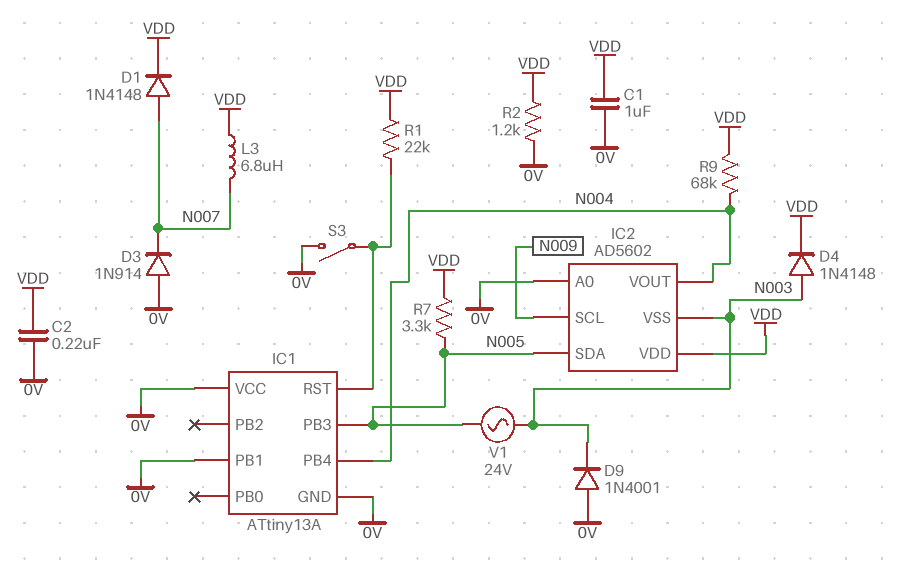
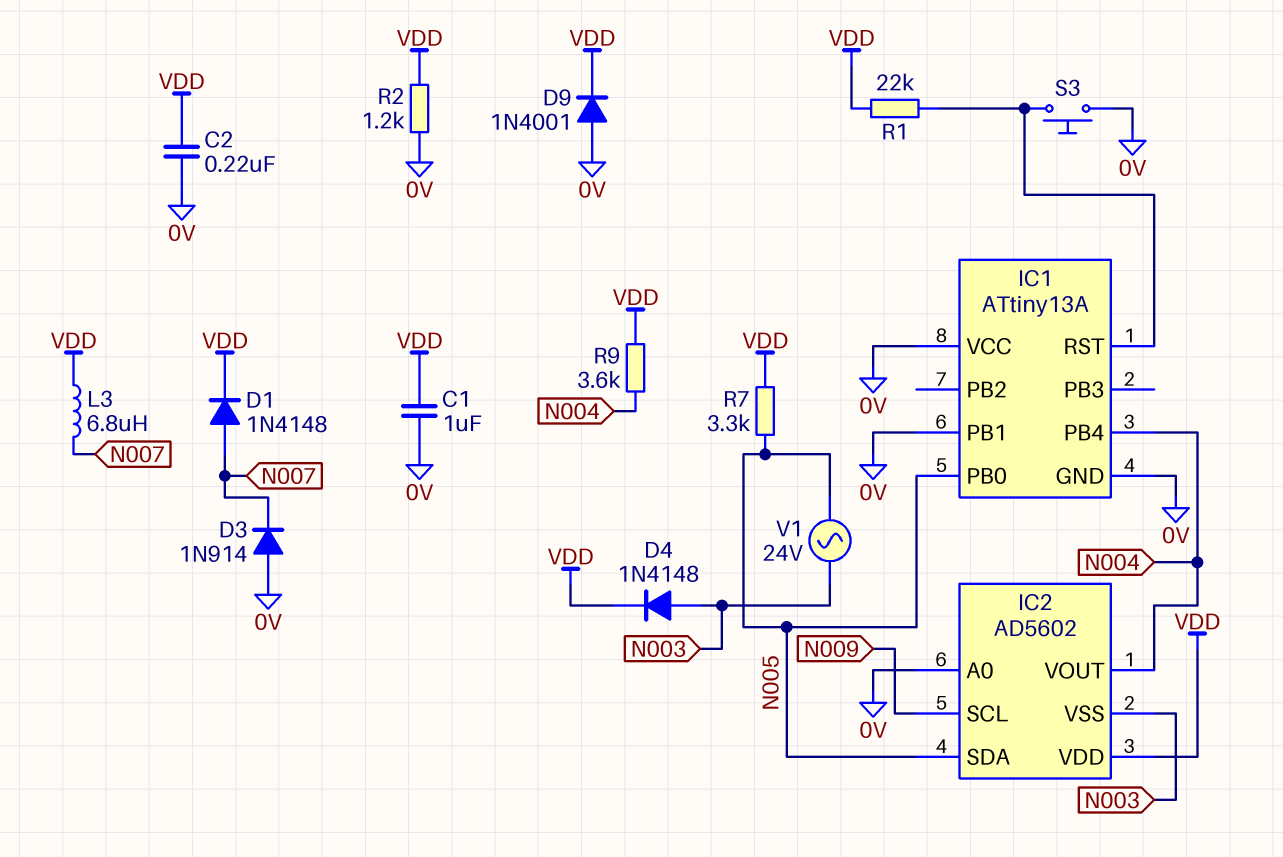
D9: diode 1N4001 (A 0V, K N003) -> diode 1N4001 (A 0V, K VDD)
IC1 pin PB0: none -> N005
IC1 pin PB3: N005 -> none
R9: 68k (N004, VDD) -> 3.6k (N004, VDD)
S3: switch (0V, IC1/RST) -> button (0V, IC1/RST)

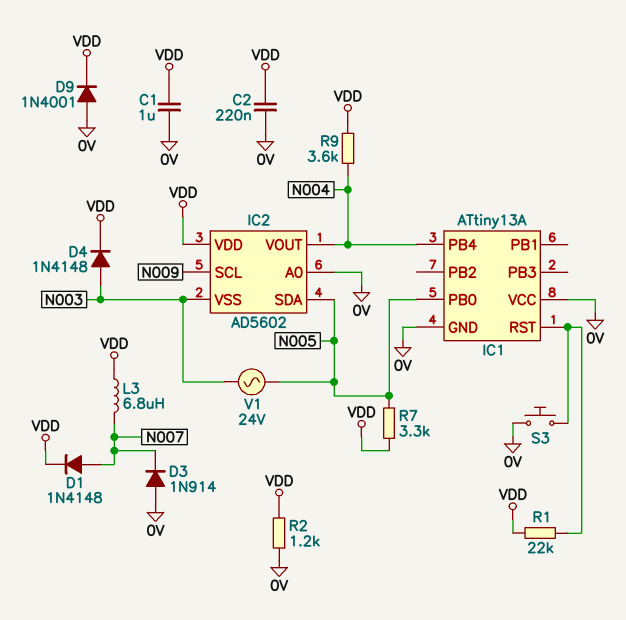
IC1 pin PB1: 0V -> none

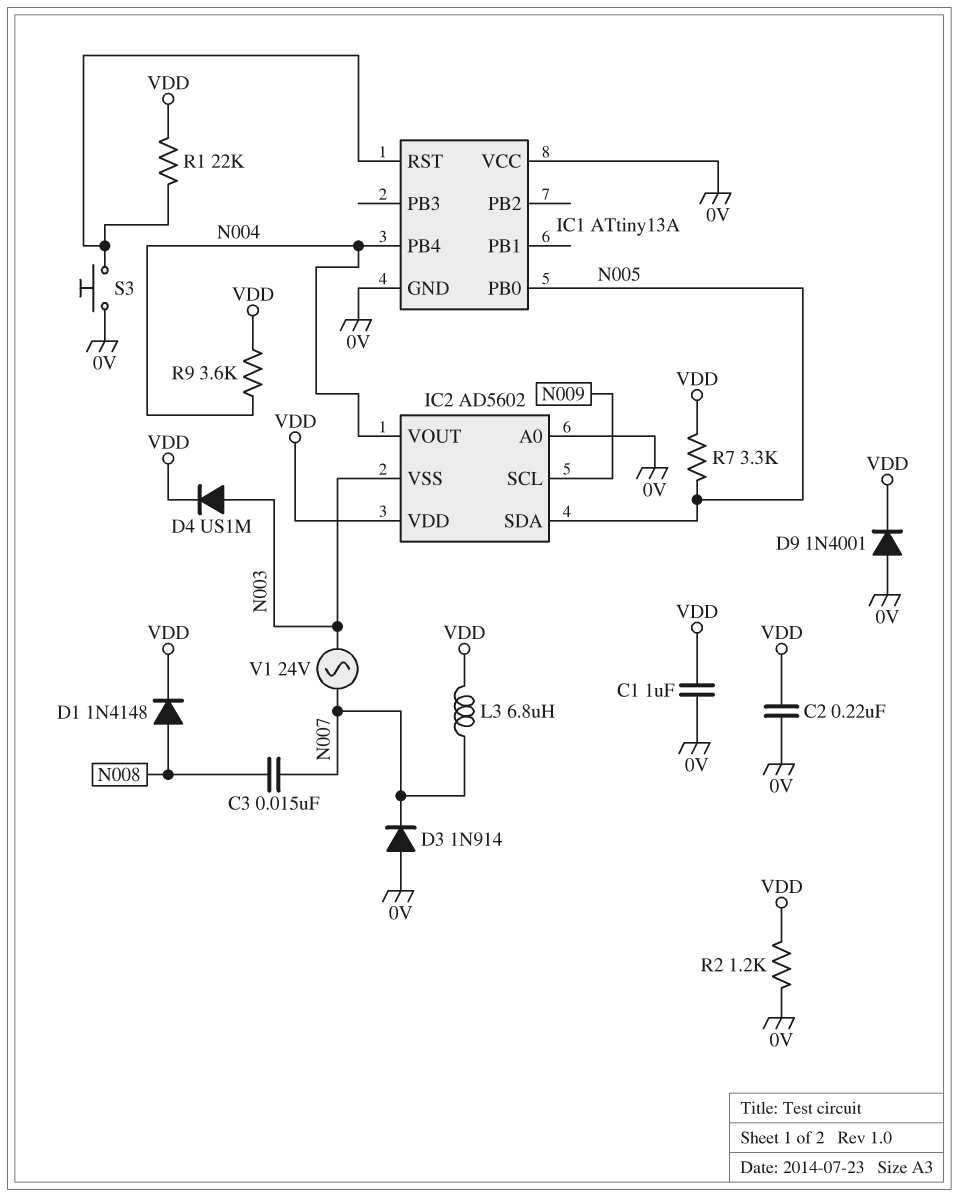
C3: none -> 15nF (N007, N008)
D1: diode 1N4148 (A N007, K VDD) -> diode 1N4148 (A N008, K VDD)
D4: diode 1N4148 (A N003, K VDD) -> diode US1M (A N003, K VDD)
V1: AC 24V (N003, N005) -> AC 24V (N003, N007)

